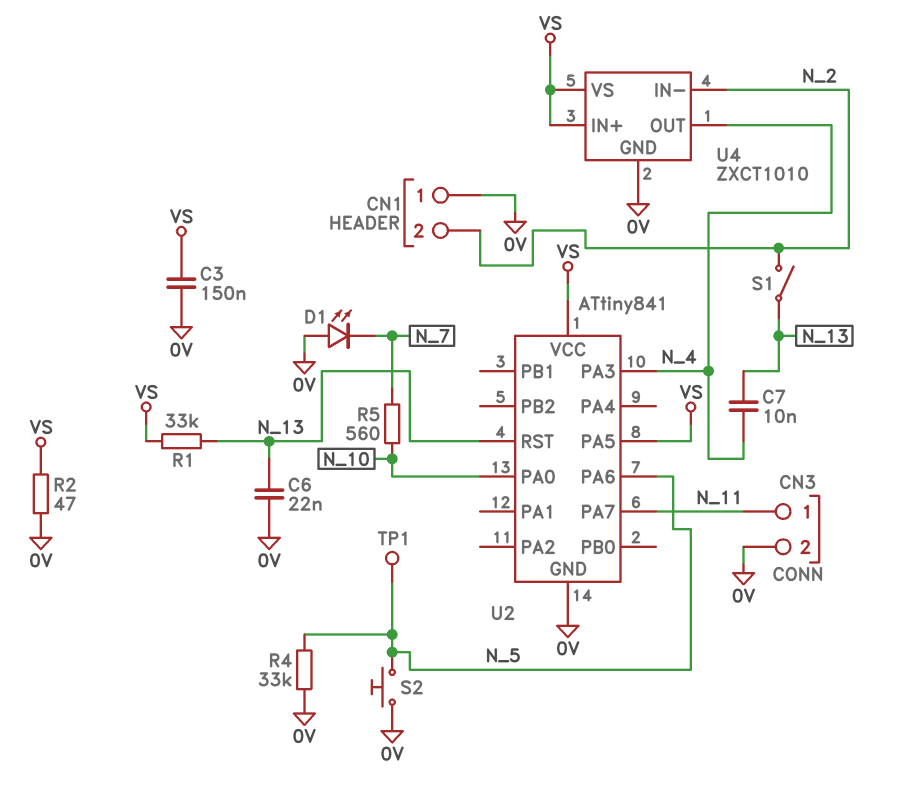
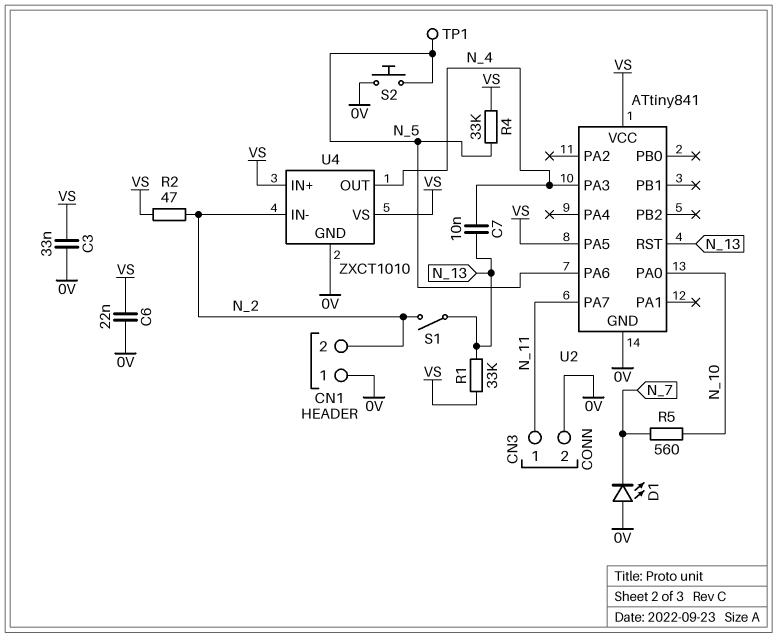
C3: 150nF (0V, VS) -> 33nF (0V, VS)
C6: 22nF (0V, N_13) -> 22nF (0V, VS)
R2: 47 (0V, VS) -> 47 (N_2, VS)
R4: 33k (0V, N_5) -> 33k (N_5, VS)

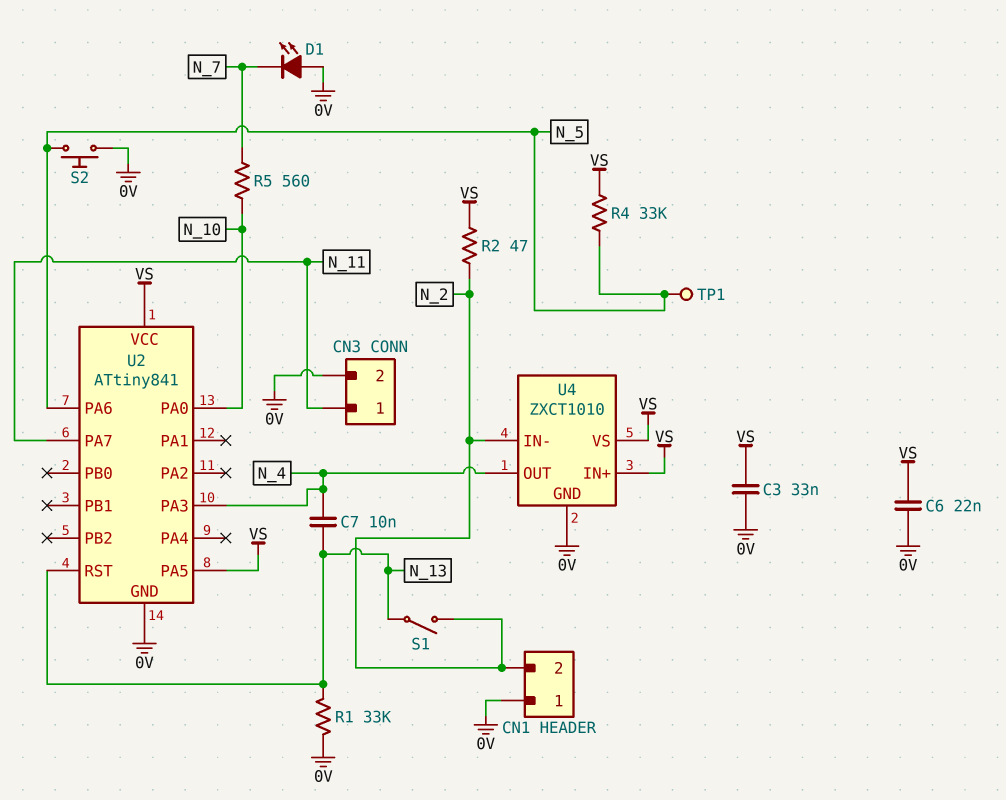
R1: 33k (N_13, VS) -> 33k (0V, N_13)

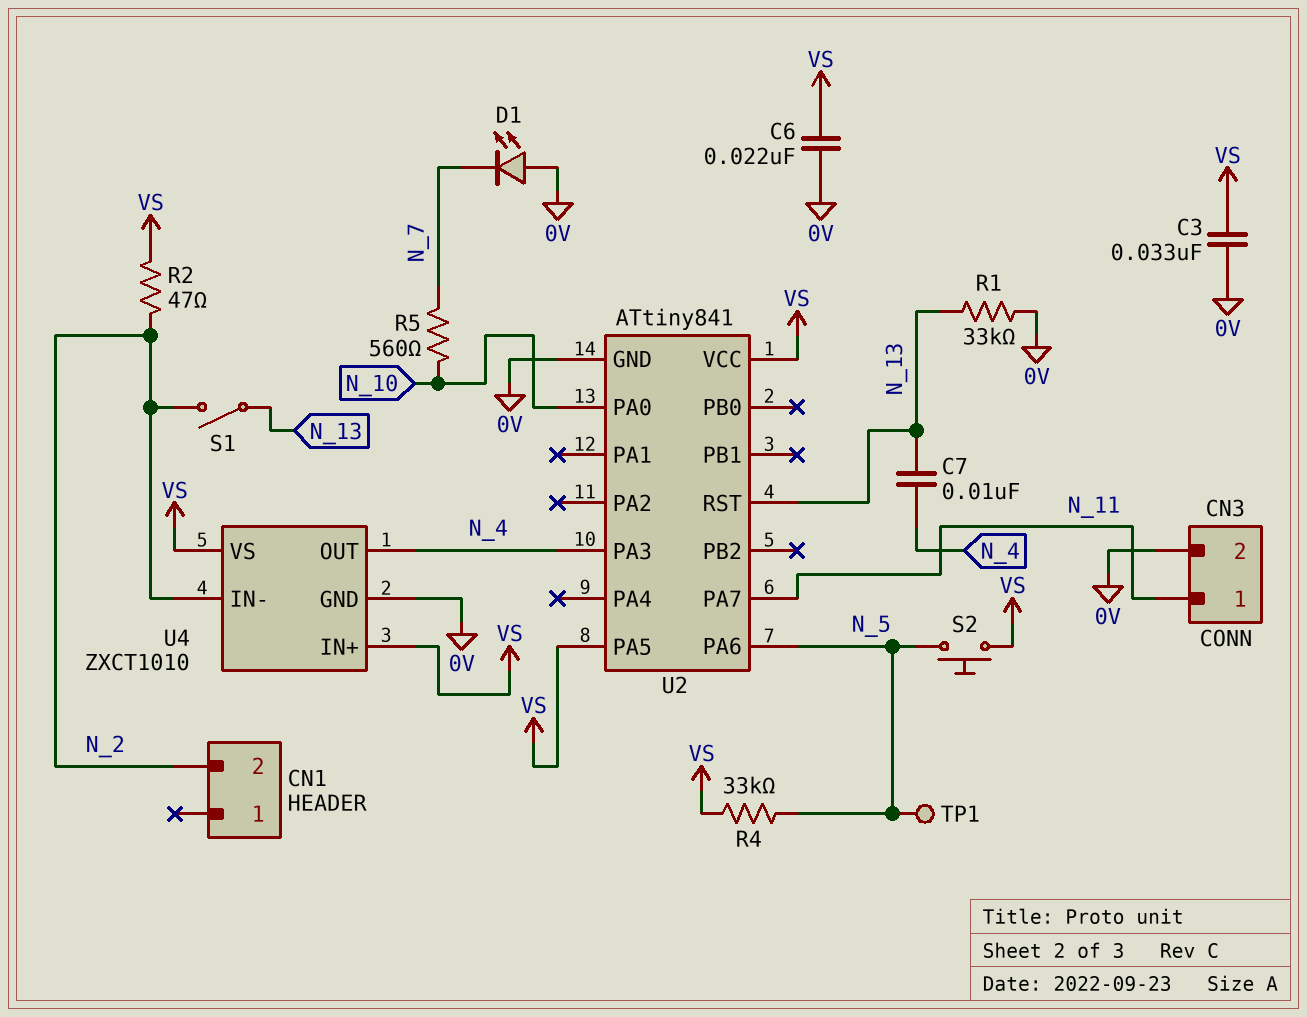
CN1 pin 1: 0V -> none
S2: button (0V, N_5) -> button (N_5, VS)

